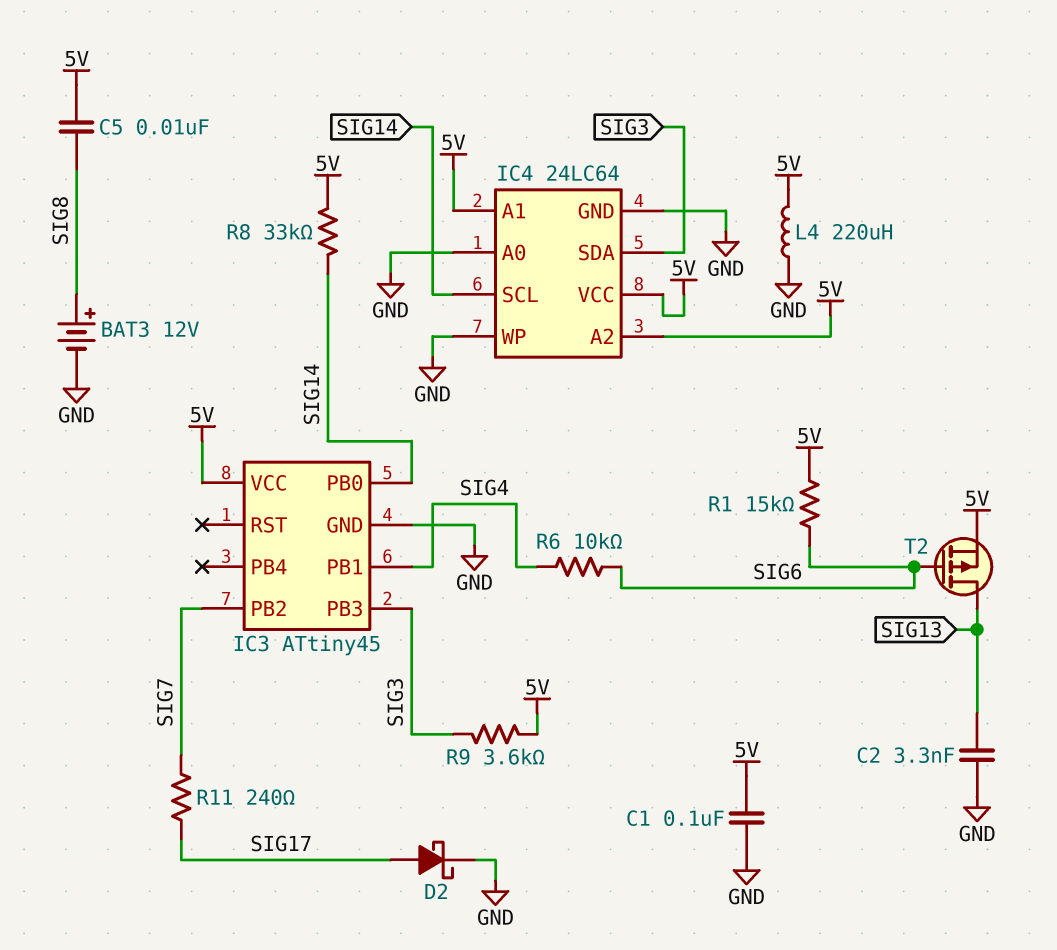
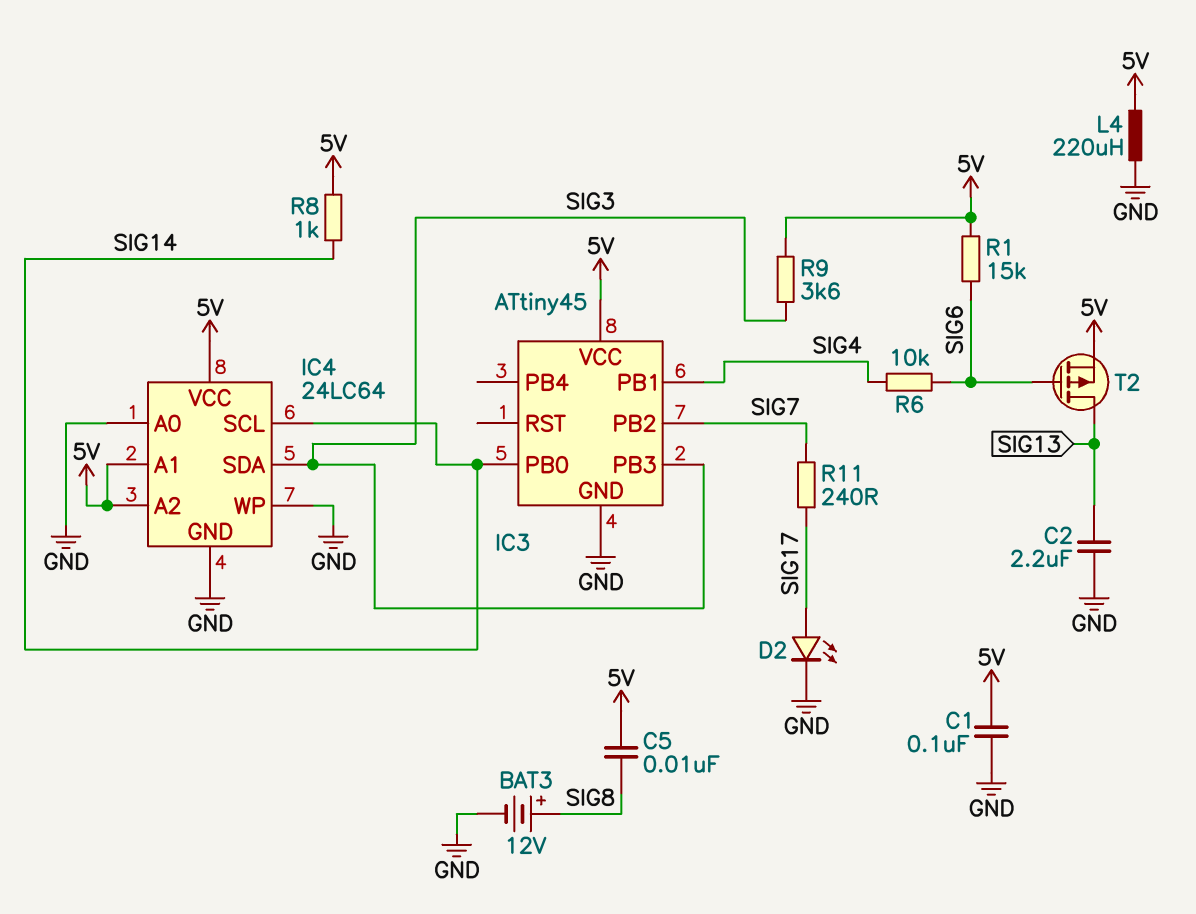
C2: 3.3nF (GND, SIG13) -> 2.2uF (GND, SIG13)
D2: schottky (A SIG17, K GND) -> LED (A SIG17, K GND)
R8: 33k (5V, SIG14) -> 1k (5V, SIG14)

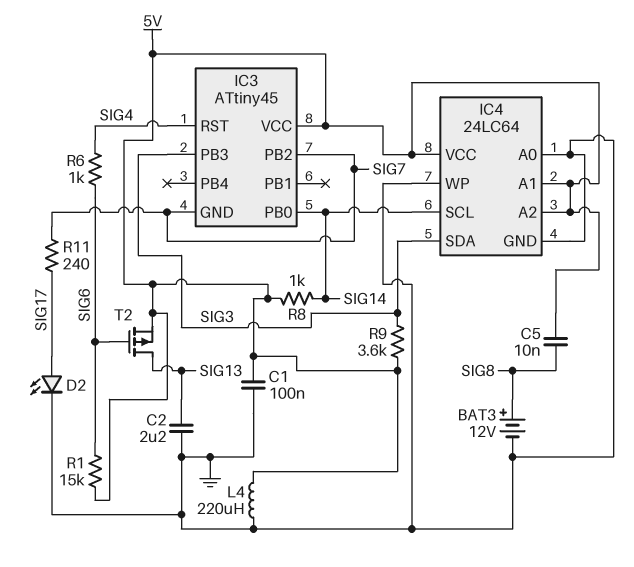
IC3 pin GND: GND -> SIG7
IC3 pin PB1: SIG4 -> none
IC3 pin RST: none -> SIG4
R6: 10k (SIG4, SIG6) -> 1k (SIG4, SIG6)

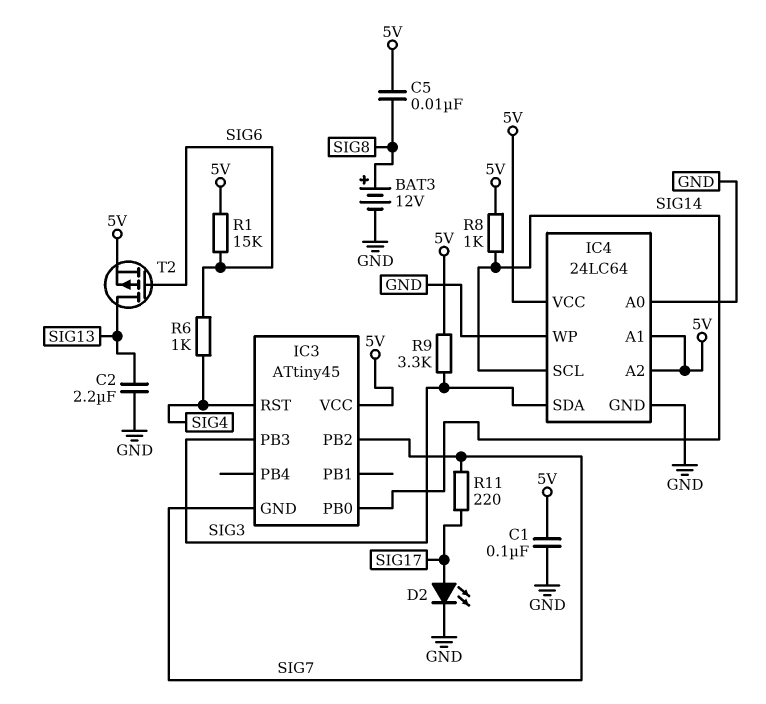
L4: 220uH (5V, GND) -> none
R9: 3.6k (5V, SIG3) -> 3.3k (5V, SIG3)
R11: 240 (SIG7, SIG17) -> 220 (SIG7, SIG17)

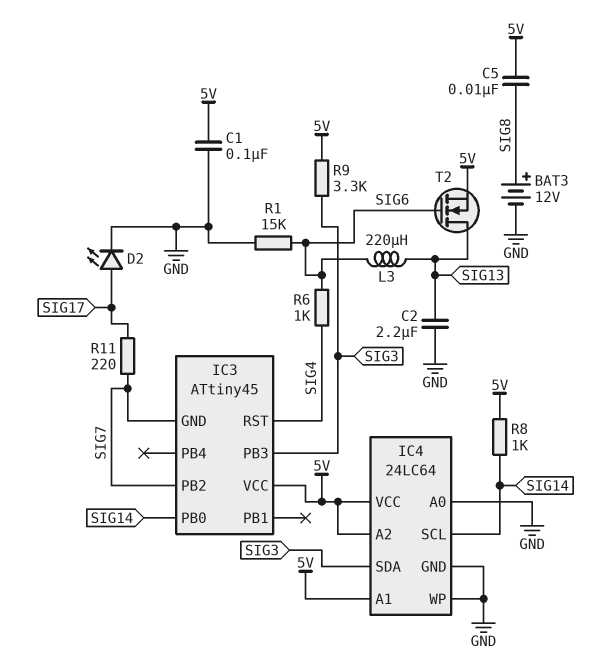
L3: none -> 220uH (SIG6, SIG13)
R1: 15k (5V, SIG6) -> 15k (GND, SIG6)
T2: PMOS (G SIG6, D SIG13, S 5V) -> NMOS (G SIG6, D SIG13, S 5V)

